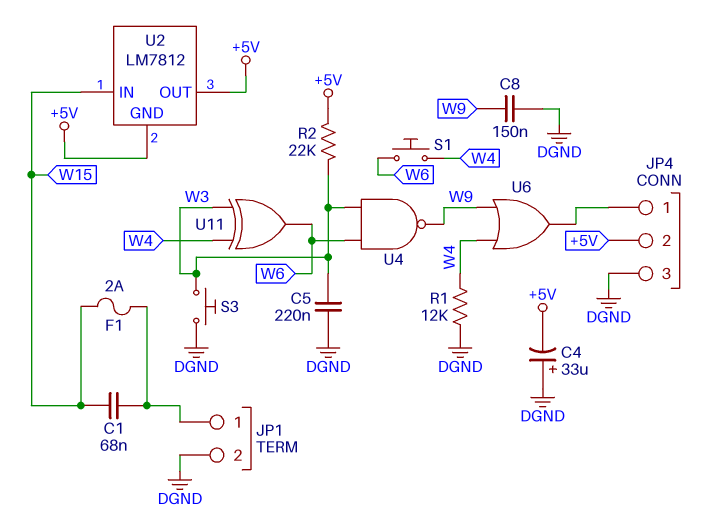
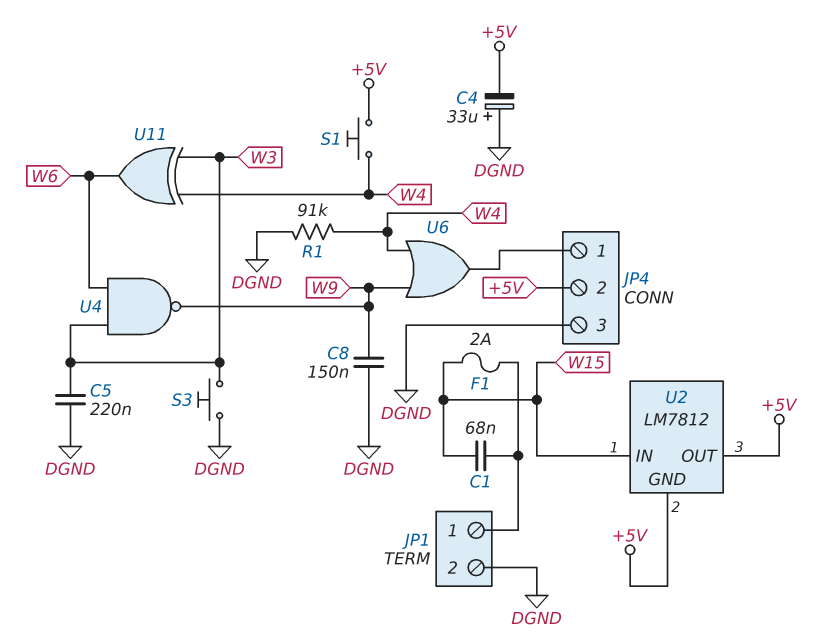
R1: 12k (DGND, W4) -> 91k (DGND, W4)
R2: 22k (+5V, W3) -> none
S1: button (W4, W6) -> button (+5V, W4)

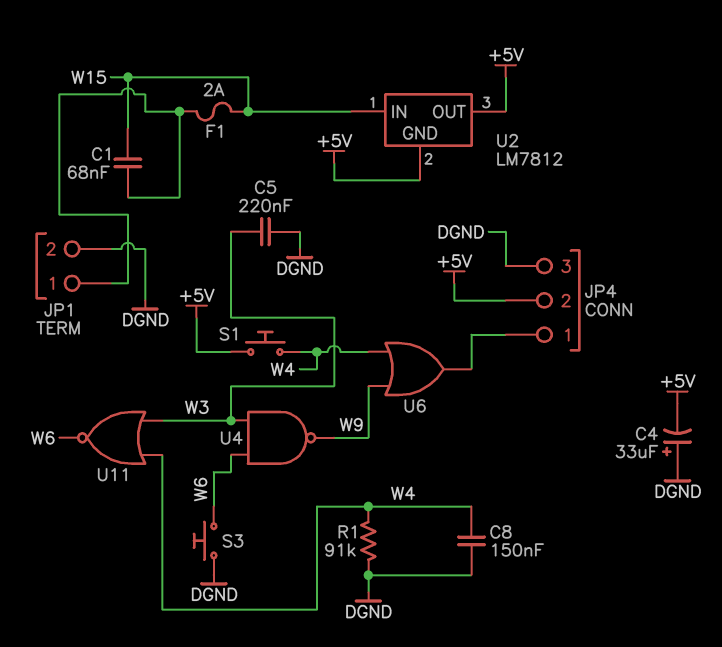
C8: 150nF (DGND, W9) -> 150nF (DGND, W4)
S3: button (DGND, W3) -> button (DGND, W6)
U11: XOR (in W3, in W4, out W6) -> NOR (in W3, in W4, out W6)

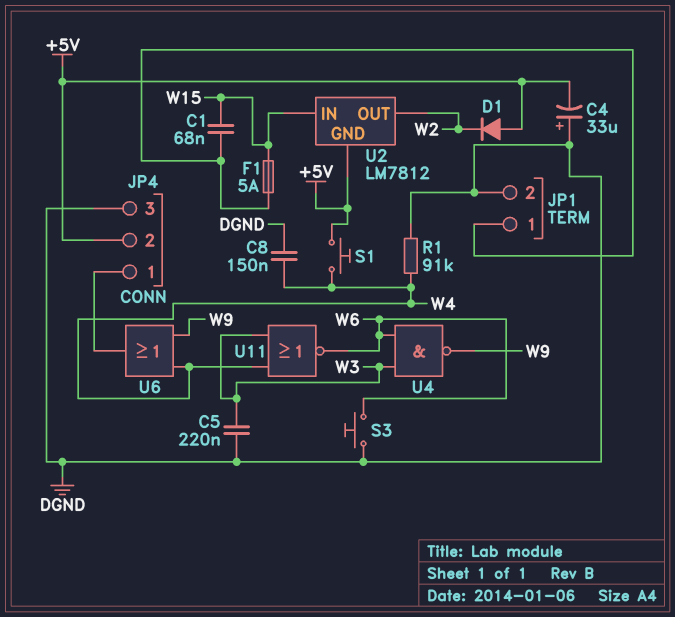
D1: none -> diode (A +5V, K W2)
F1: 2A (JP1/1, W15) -> 5A (JP1/1, W15)
U2 pin OUT: +5V -> W2

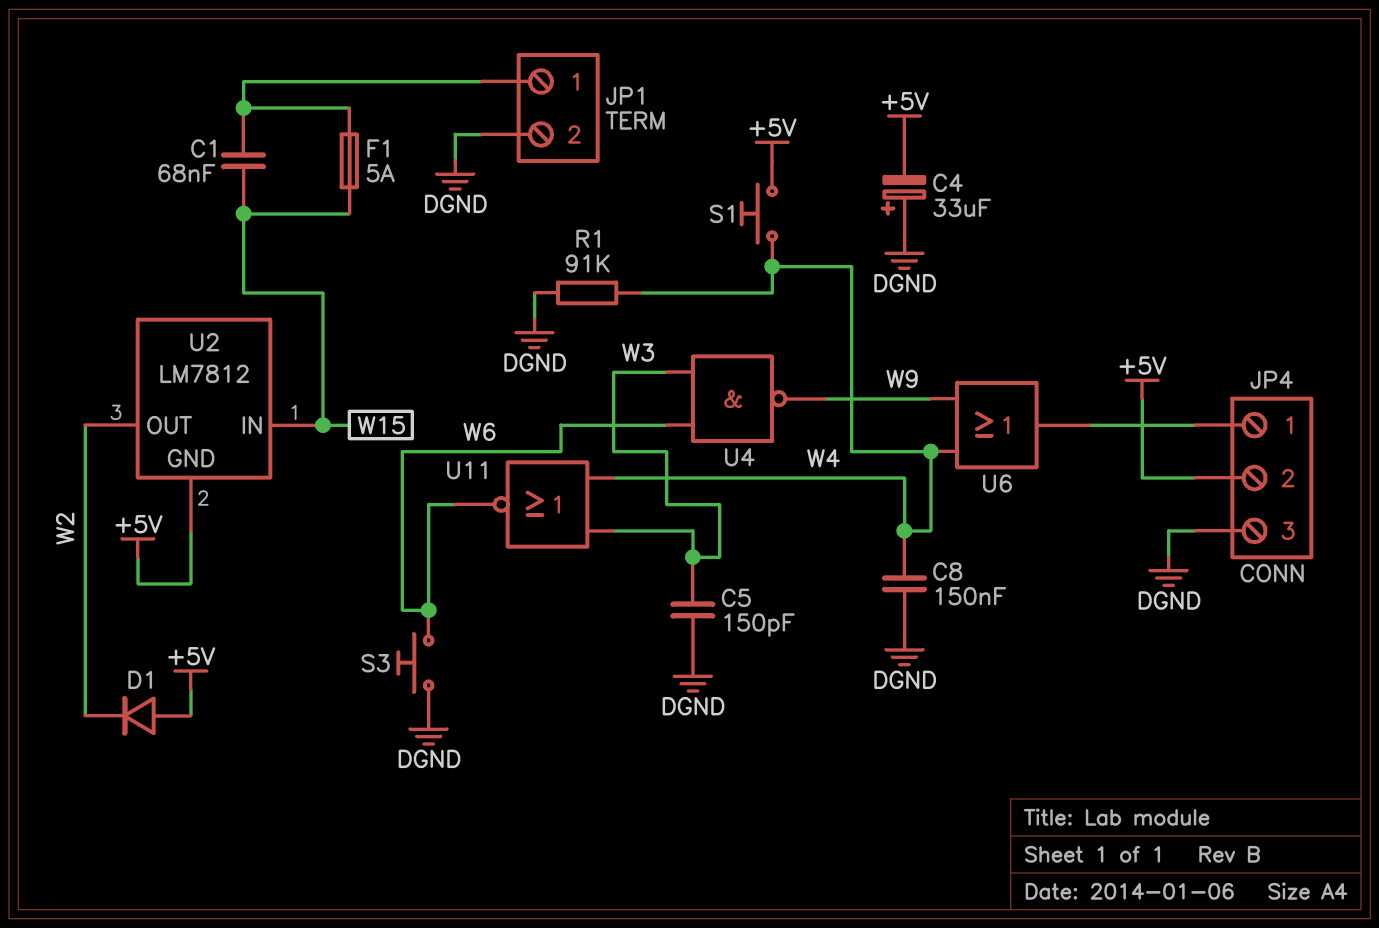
C5: 220nF (DGND, W3) -> 150pF (DGND, W3)

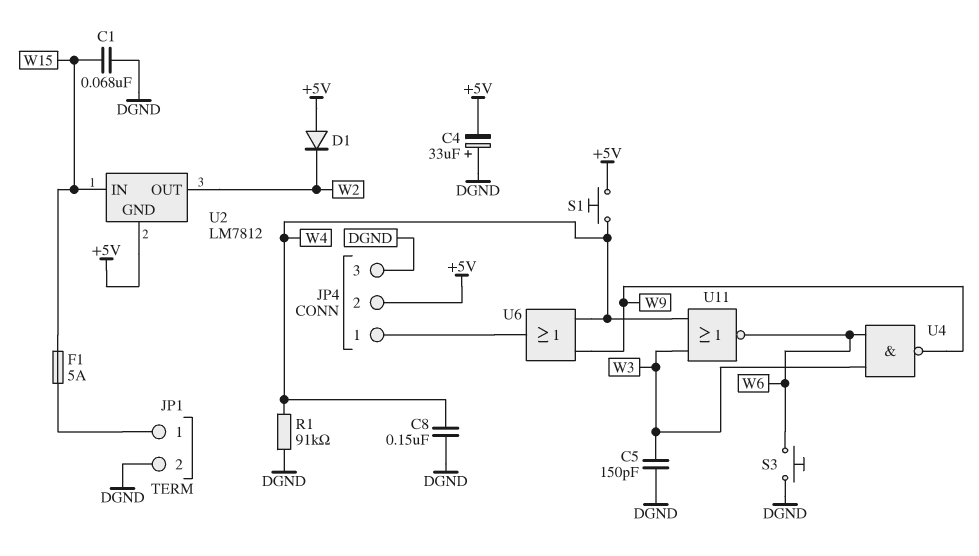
C1: 68nF (JP1/1, W15) -> 68nF (DGND, W15)

